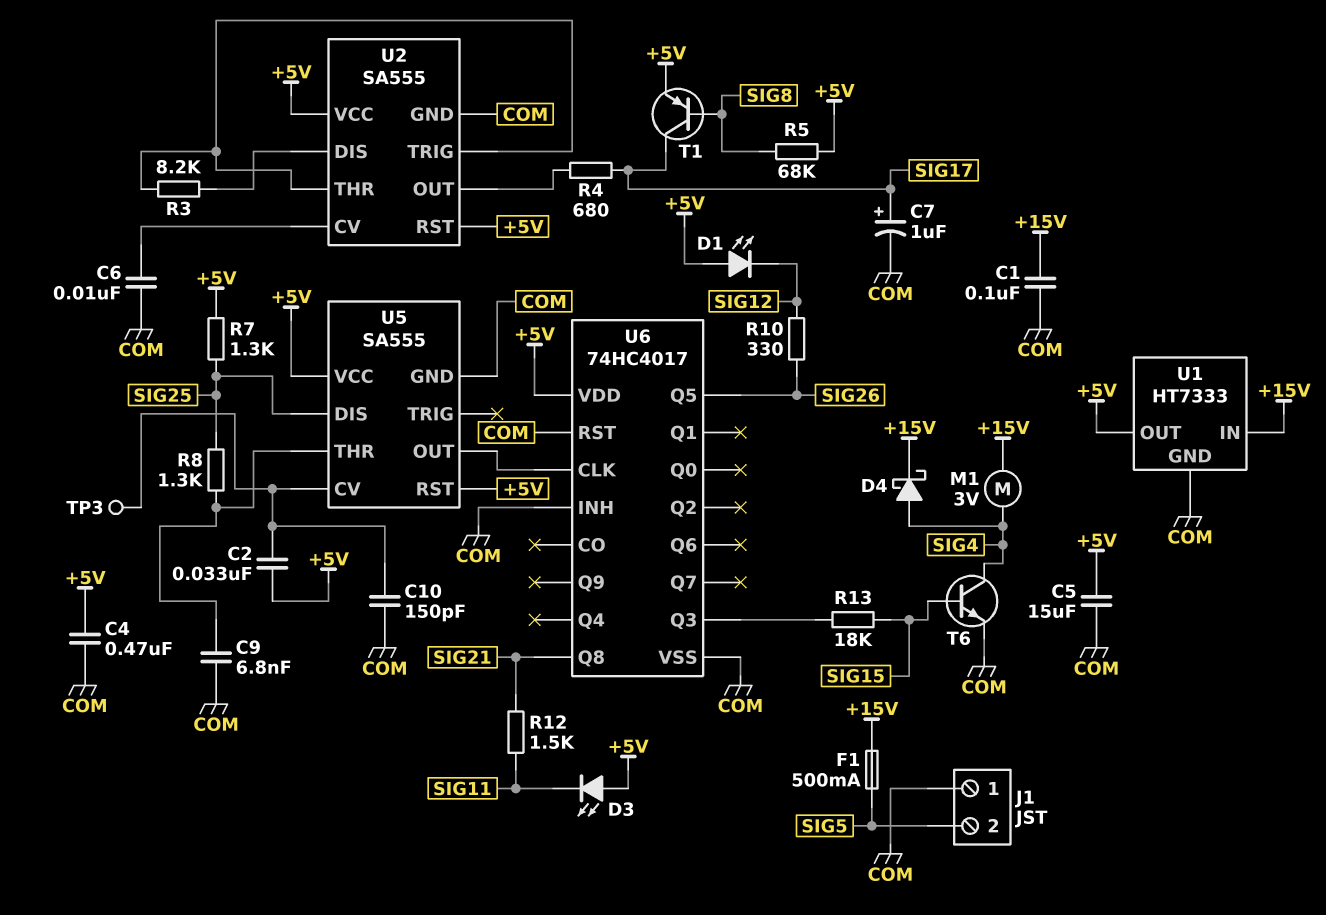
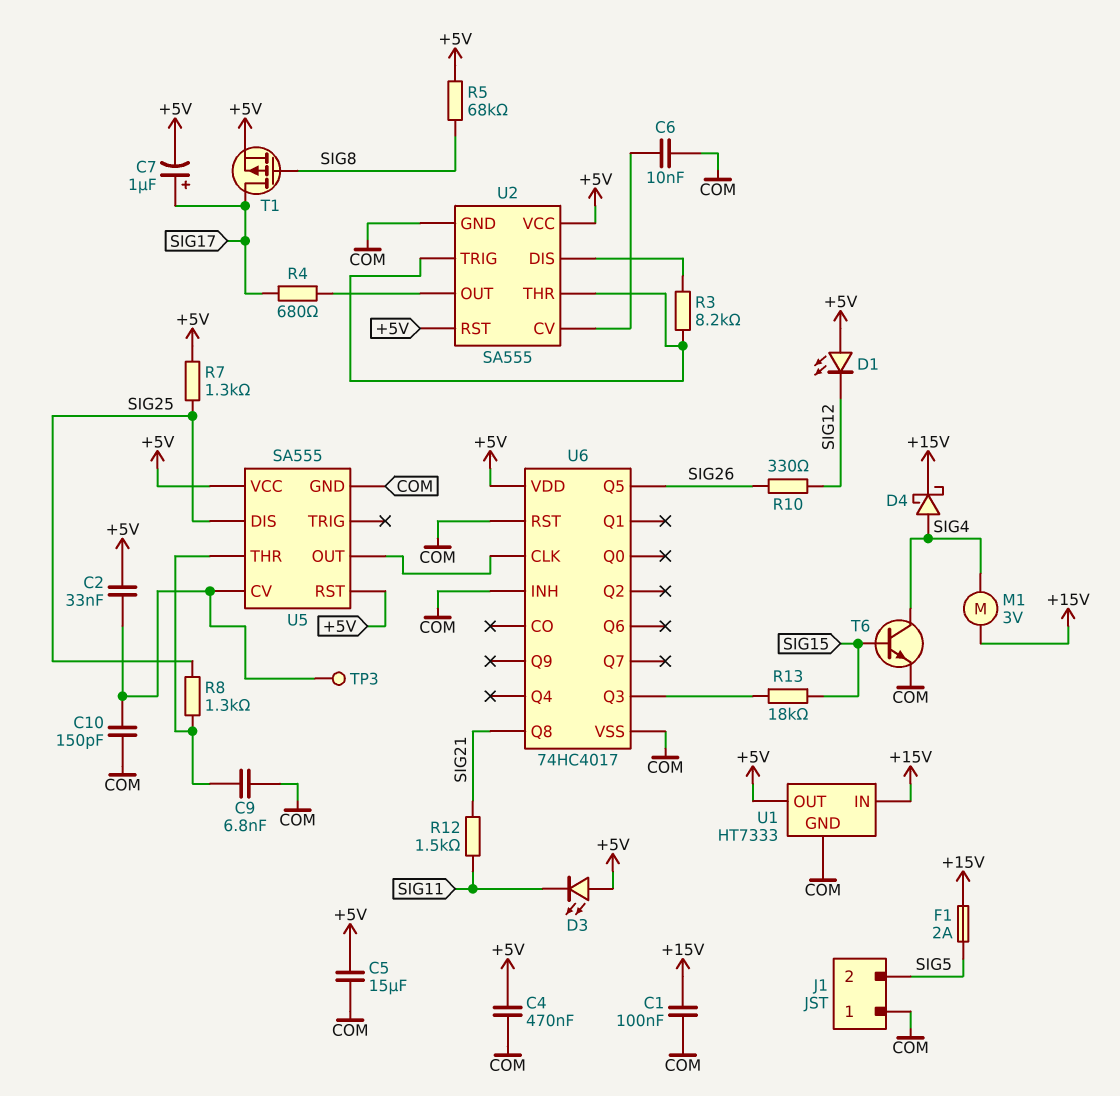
C7: 1uF (plus SIG17, minus COM) -> 1uF (plus SIG17, minus +5V)
F1: 500mA (+15V, SIG5) -> 2A (+15V, SIG5)
T1: PNP (B SIG8, C SIG17, E +5V) -> PMOS (G SIG8, D SIG17, S +5V)

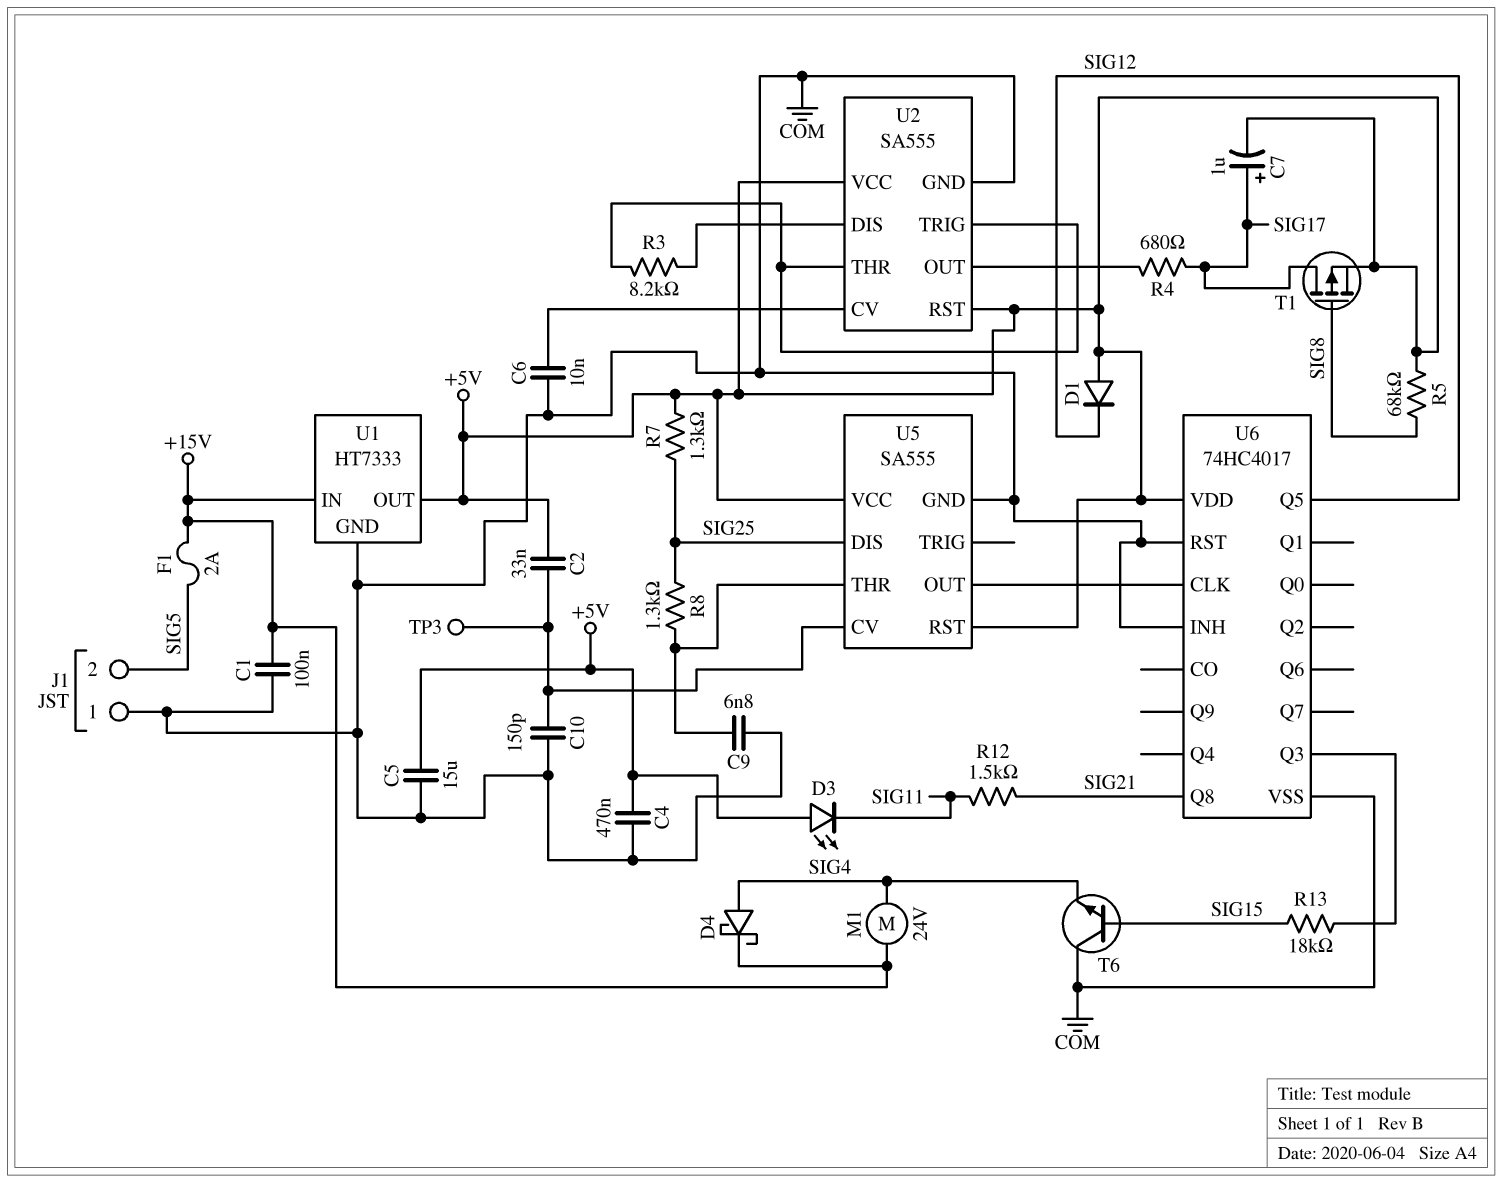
D1: LED (A +5V, K SIG12) -> diode (A +5V, K SIG12)
M1: motor 3V (+15V, SIG4) -> motor 24V (+15V, SIG4)
R10: 330 (SIG12, SIG26) -> none
T6: NPN (B SIG15, C SIG4, E COM) -> NPN (B SIG15, C COM, E SIG4)
U6 pin Q5: SIG26 -> SIG12

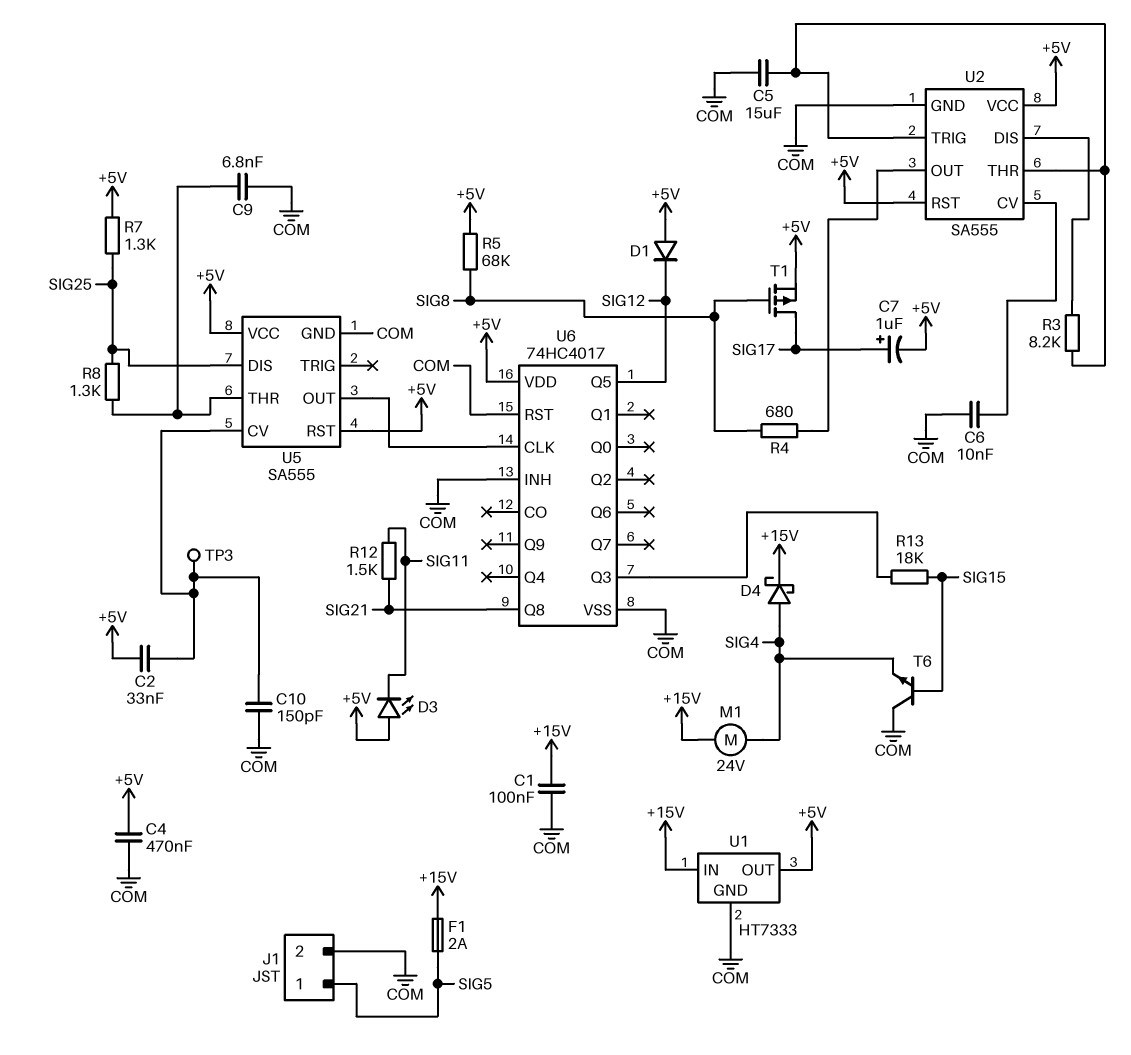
C5: 15uF (+5V, COM) -> 15uF (COM, U2/THR)
J1 pin 1: COM -> SIG5
J1 pin 2: SIG5 -> COM
R4: 680 (SIG17, U2/OUT) -> 680 (SIG8, U2/OUT)

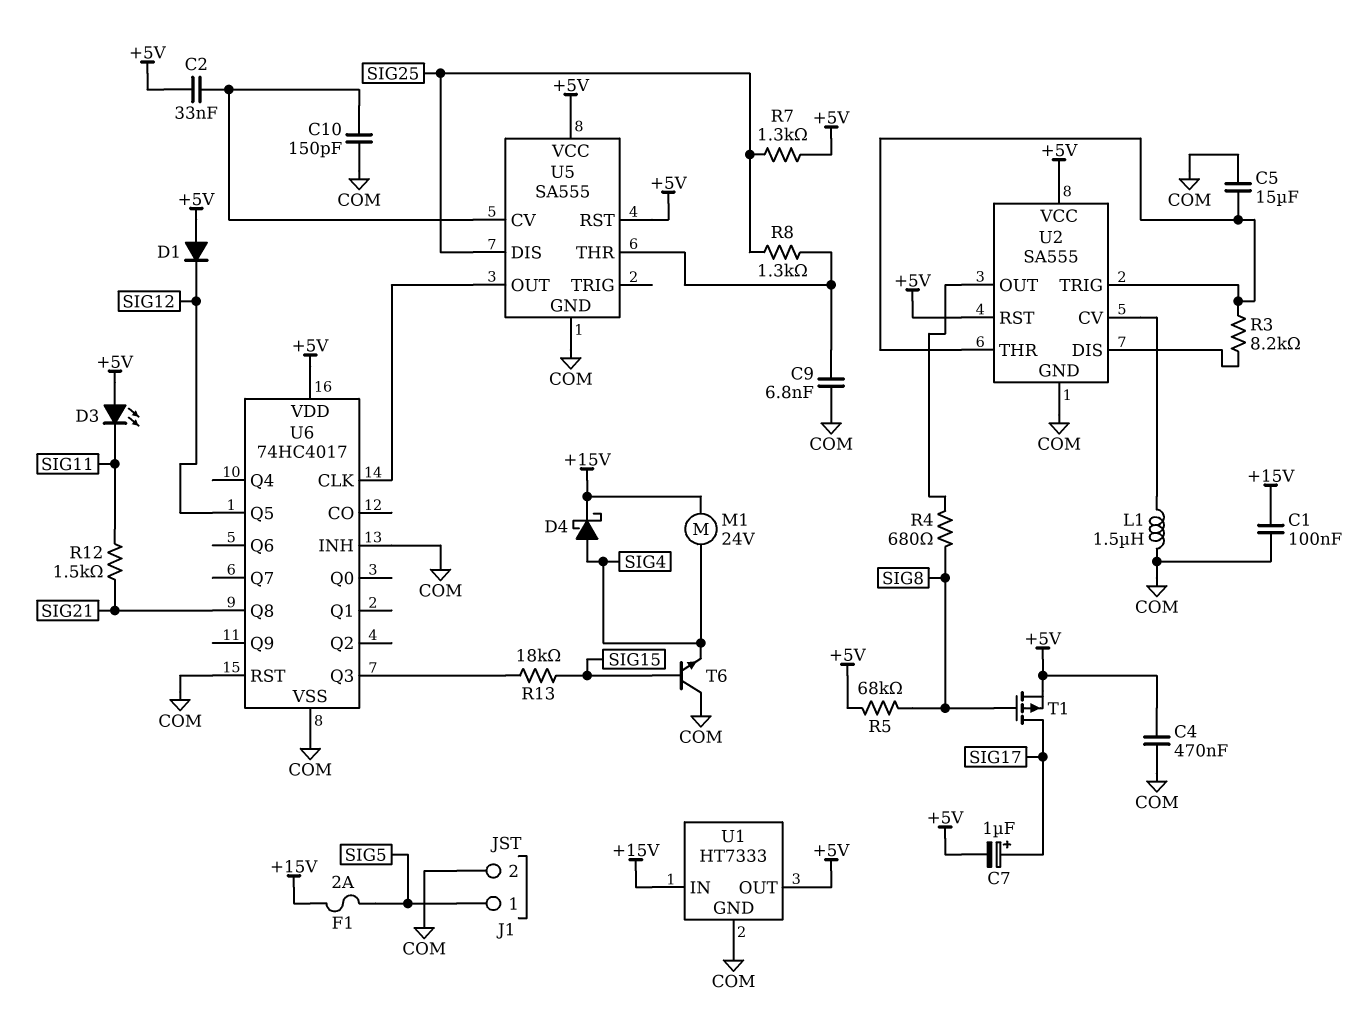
C6: 10nF (COM, U2/CV) -> none
L1: none -> 1.5uH (COM, U2/CV)
TP3: test point (U5/CV) -> none

